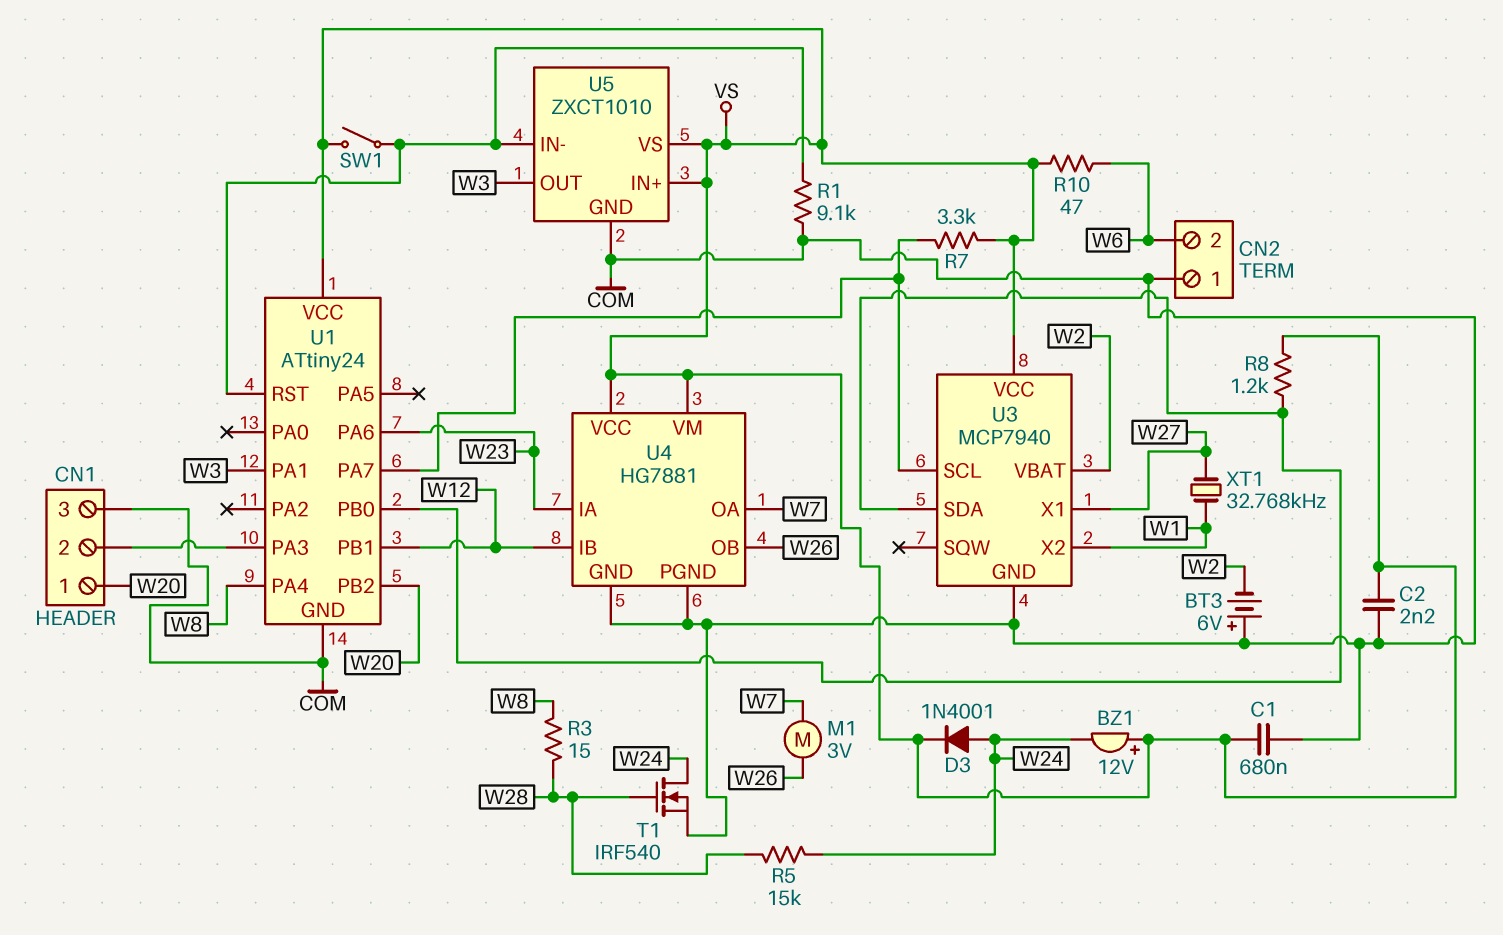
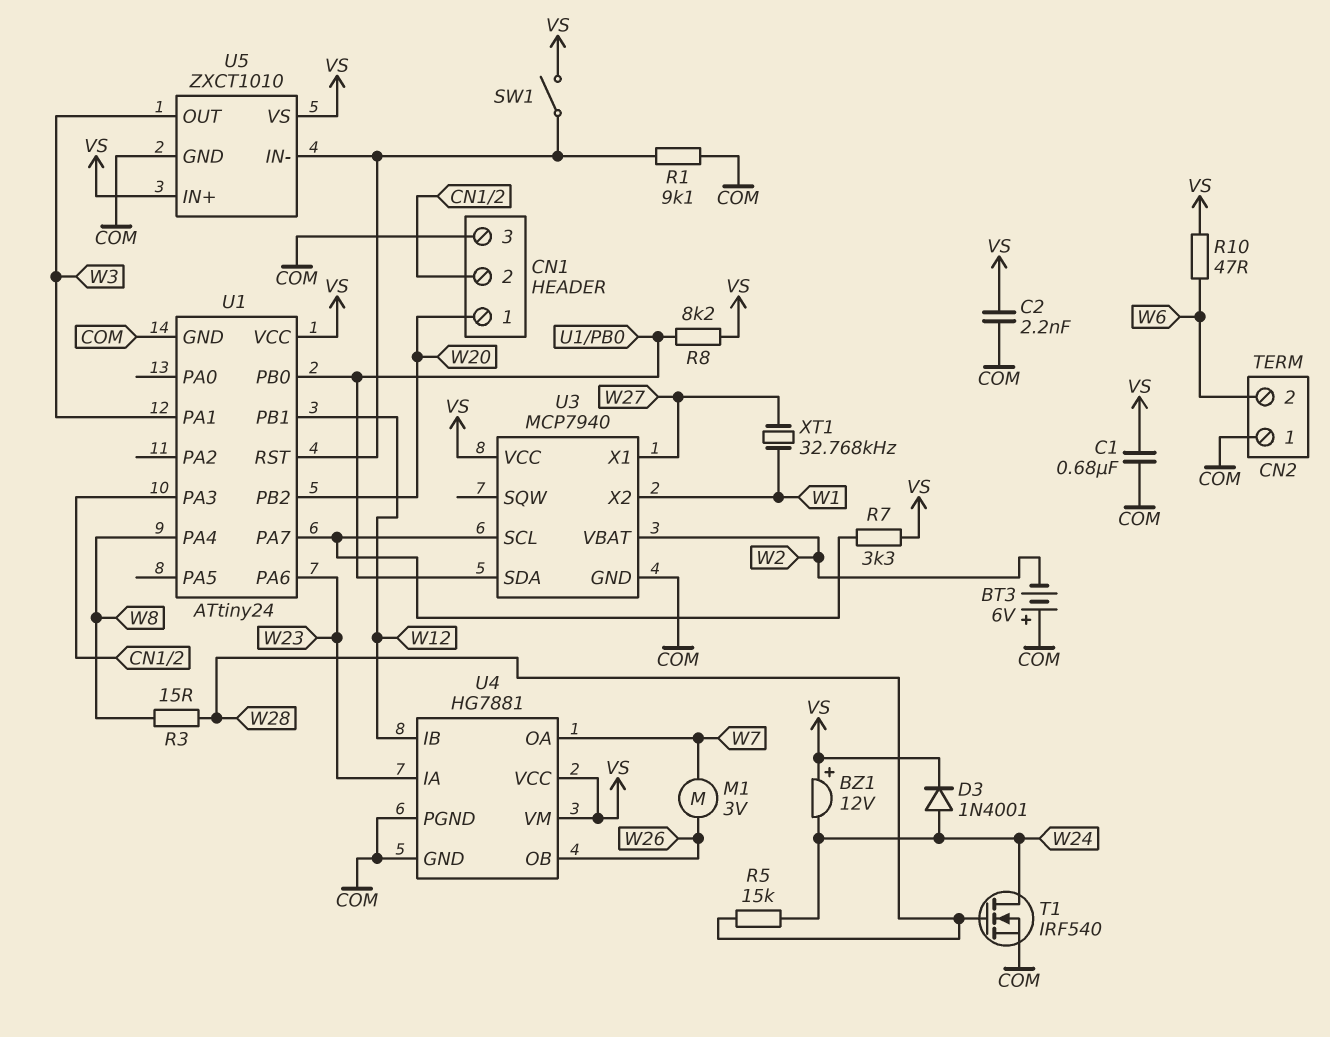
R8: 1.2k (U1/PB0, VS) -> 8.2k (U1/PB0, VS)

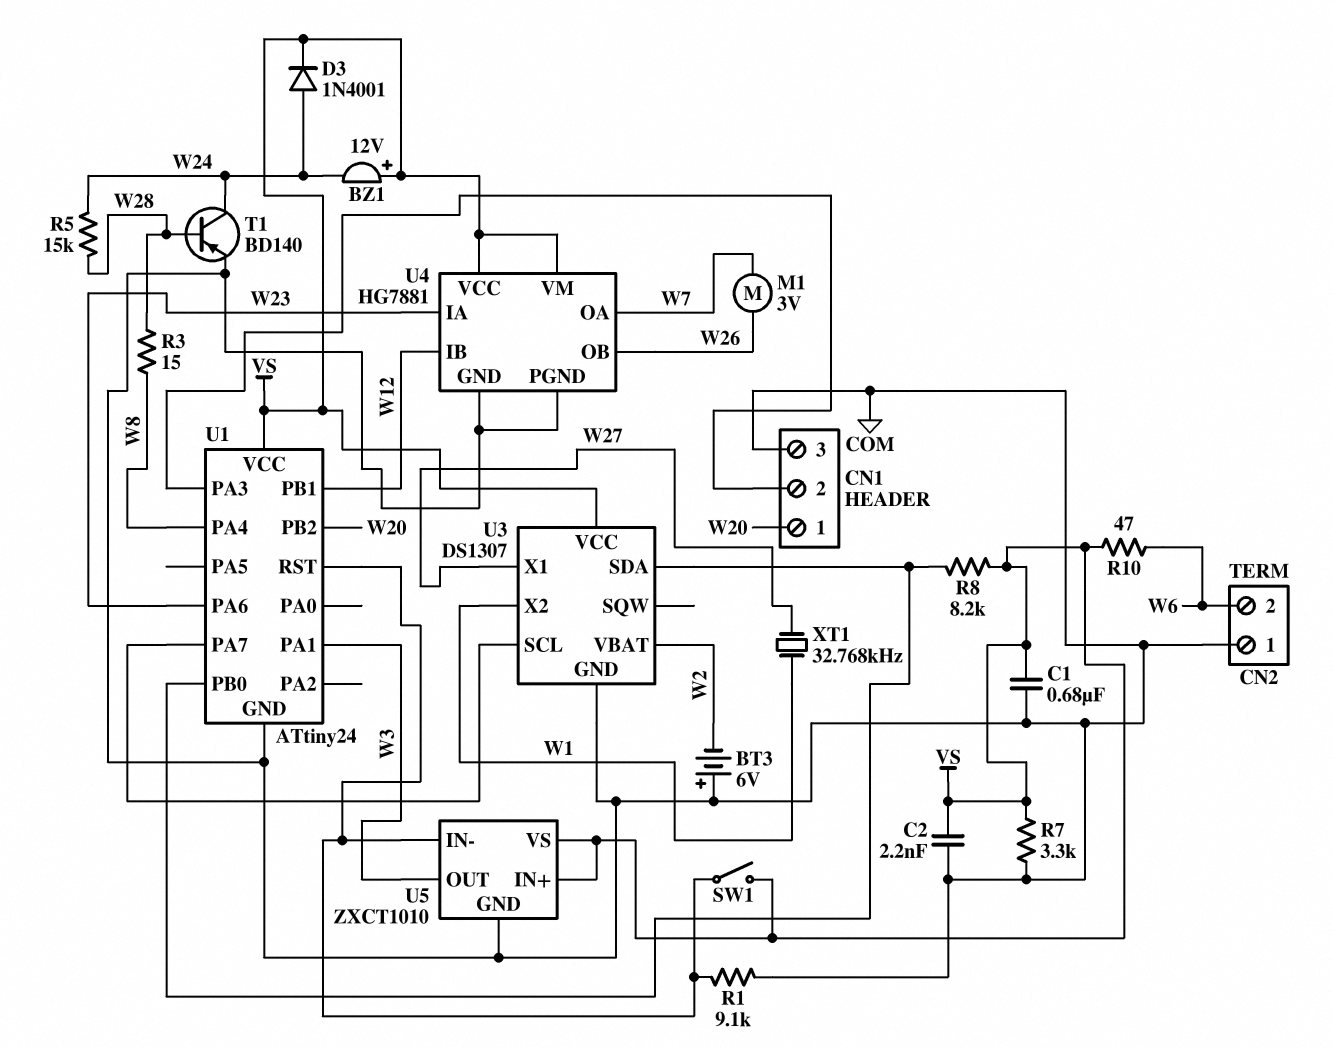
R7: 3.3k (U1/PA7, VS) -> 3.3k (COM, VS)
T1: NMOS IRF540 (G W28, D W24, S COM) -> PNP BD140 (B W28, C W24, E COM)
U3: MCP7940 -> DS1307

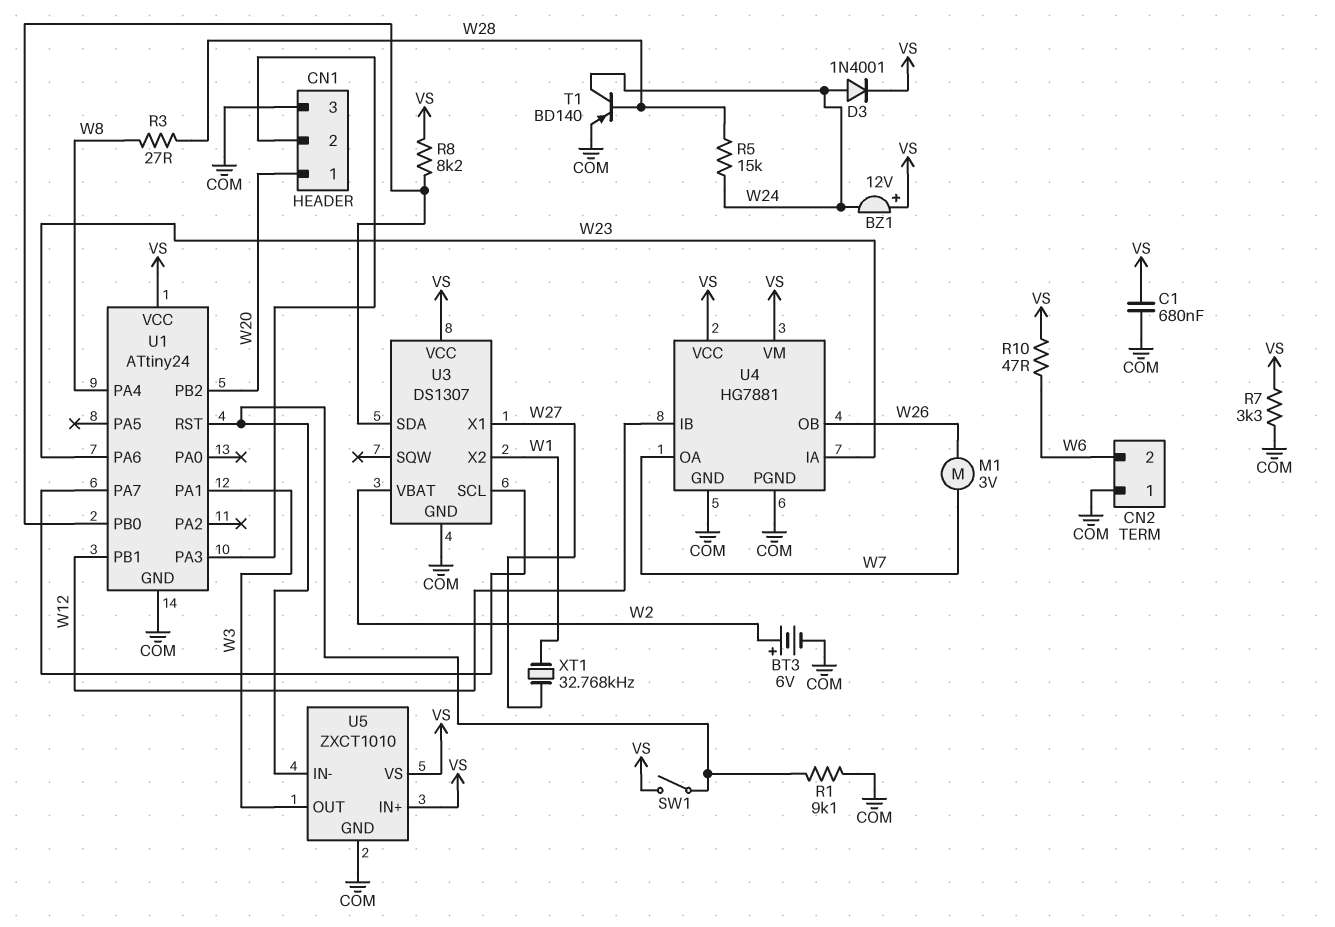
BT3: 6V (plus COM, minus W2) -> 6V (plus W2, minus COM)
C2: 2.2nF (COM, VS) -> none
R3: 15 (W8, W28) -> 27 (W8, W28)

